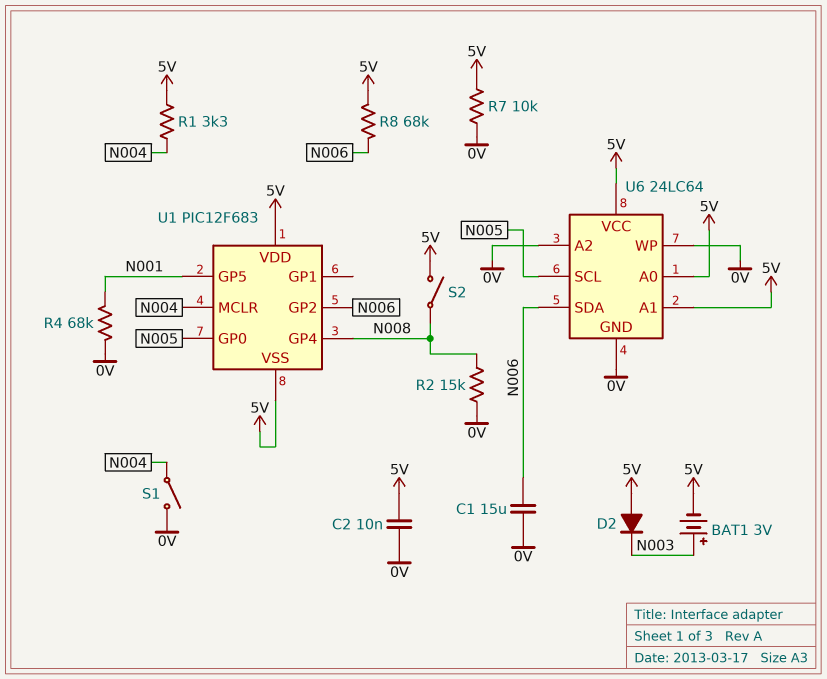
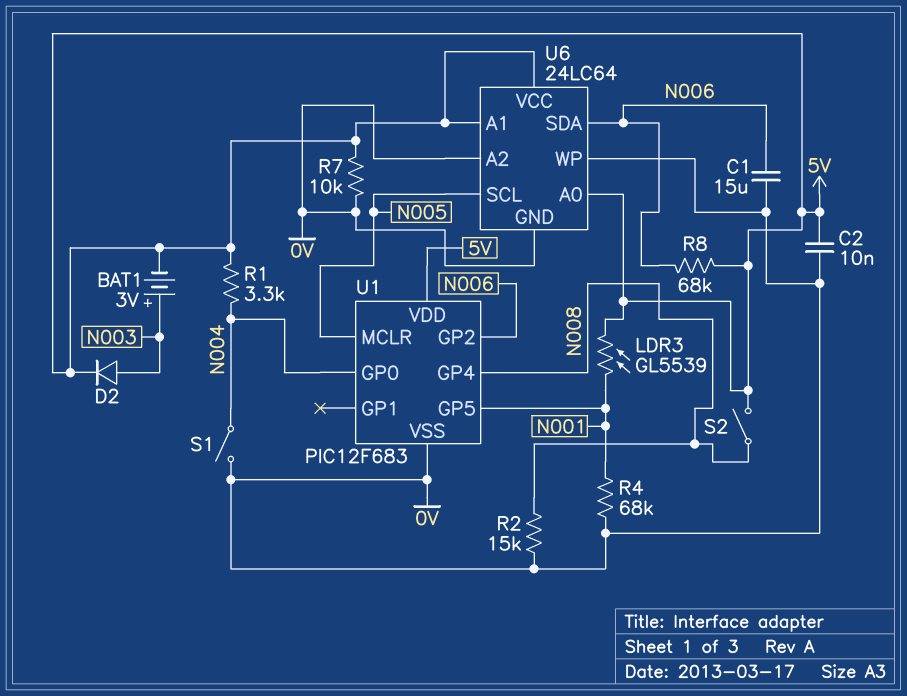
D2: diode (A 5V, K N003) -> diode (A N003, K 5V)
LDR3: none -> GL5539 (5V, N001)
U1 pin GP0: N005 -> N004
U1 pin MCLR: N004 -> N005
U1 pin VSS: 5V -> 0V

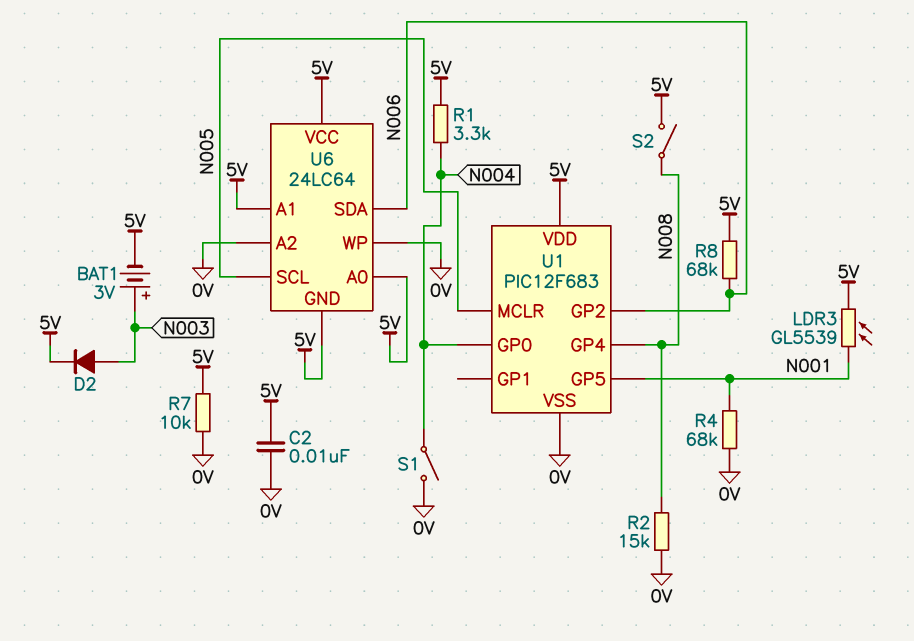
C1: 15uF (0V, N006) -> none
U6 pin GND: 0V -> 5V

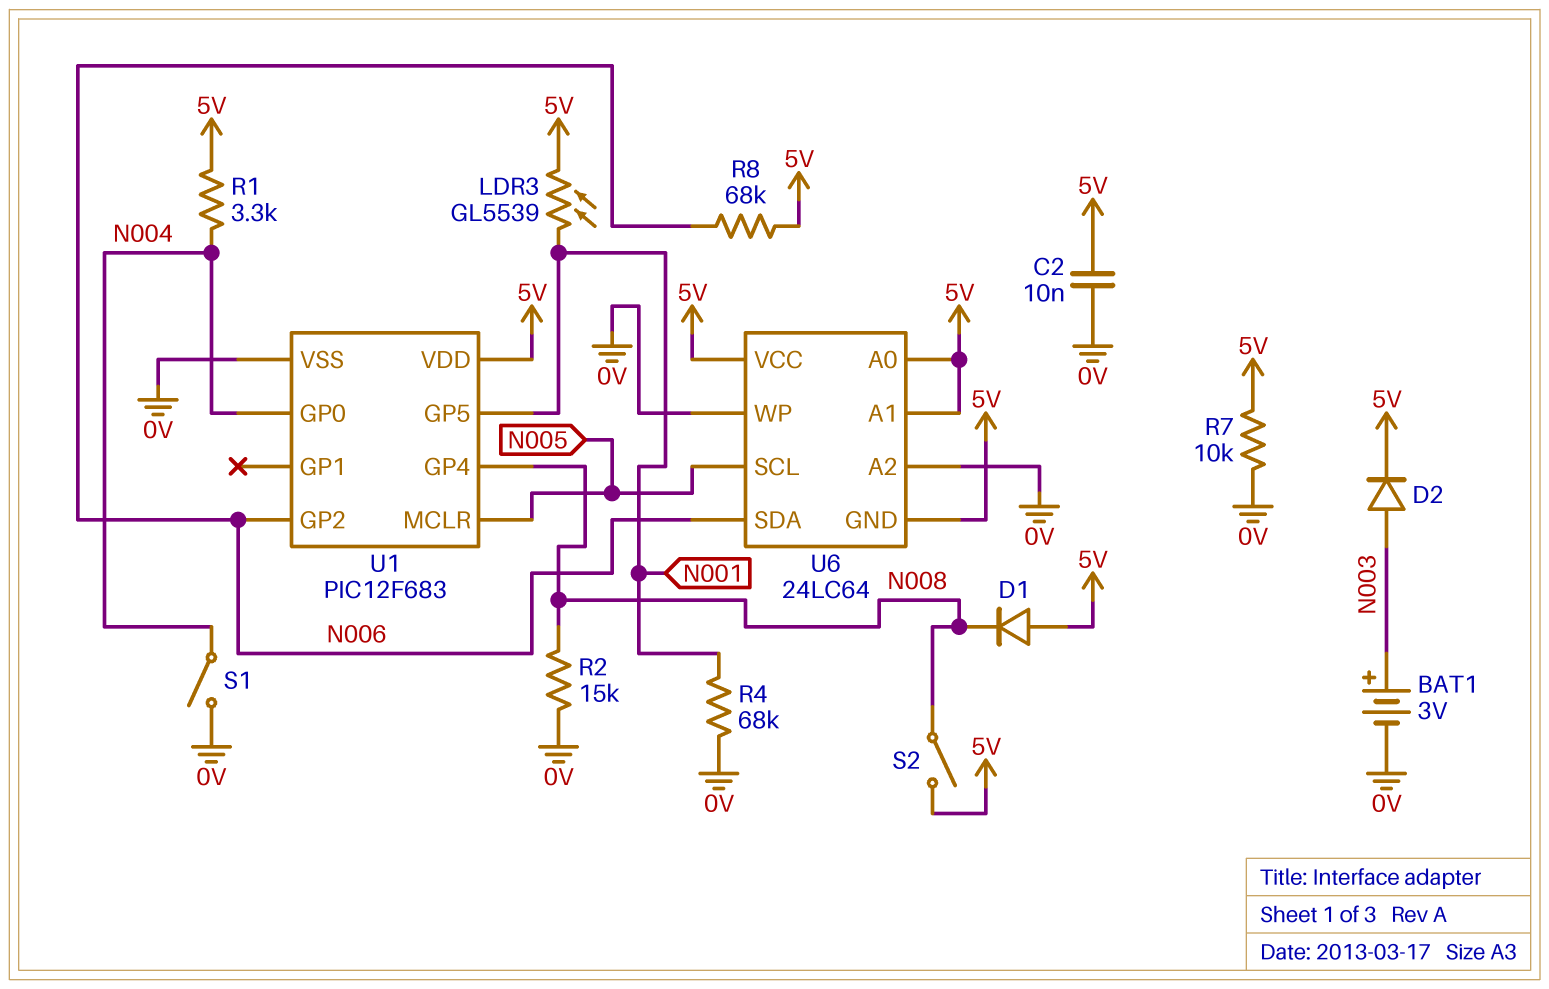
BAT1: 3V (plus N003, minus 5V) -> 3V (plus N003, minus 0V)
D1: none -> diode (A 5V, K N008)

